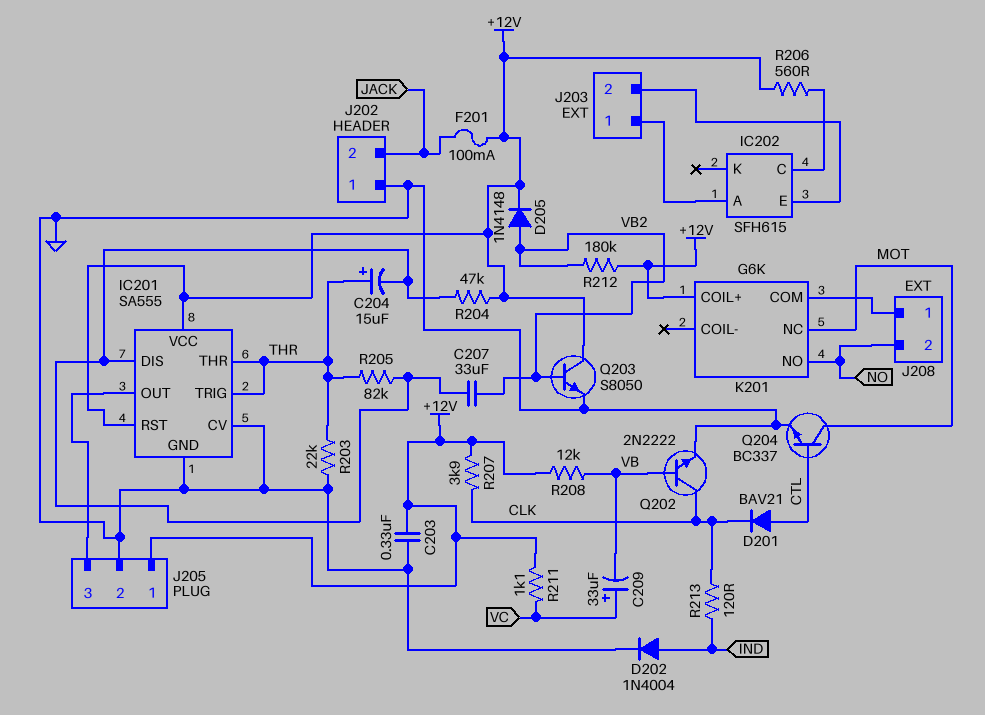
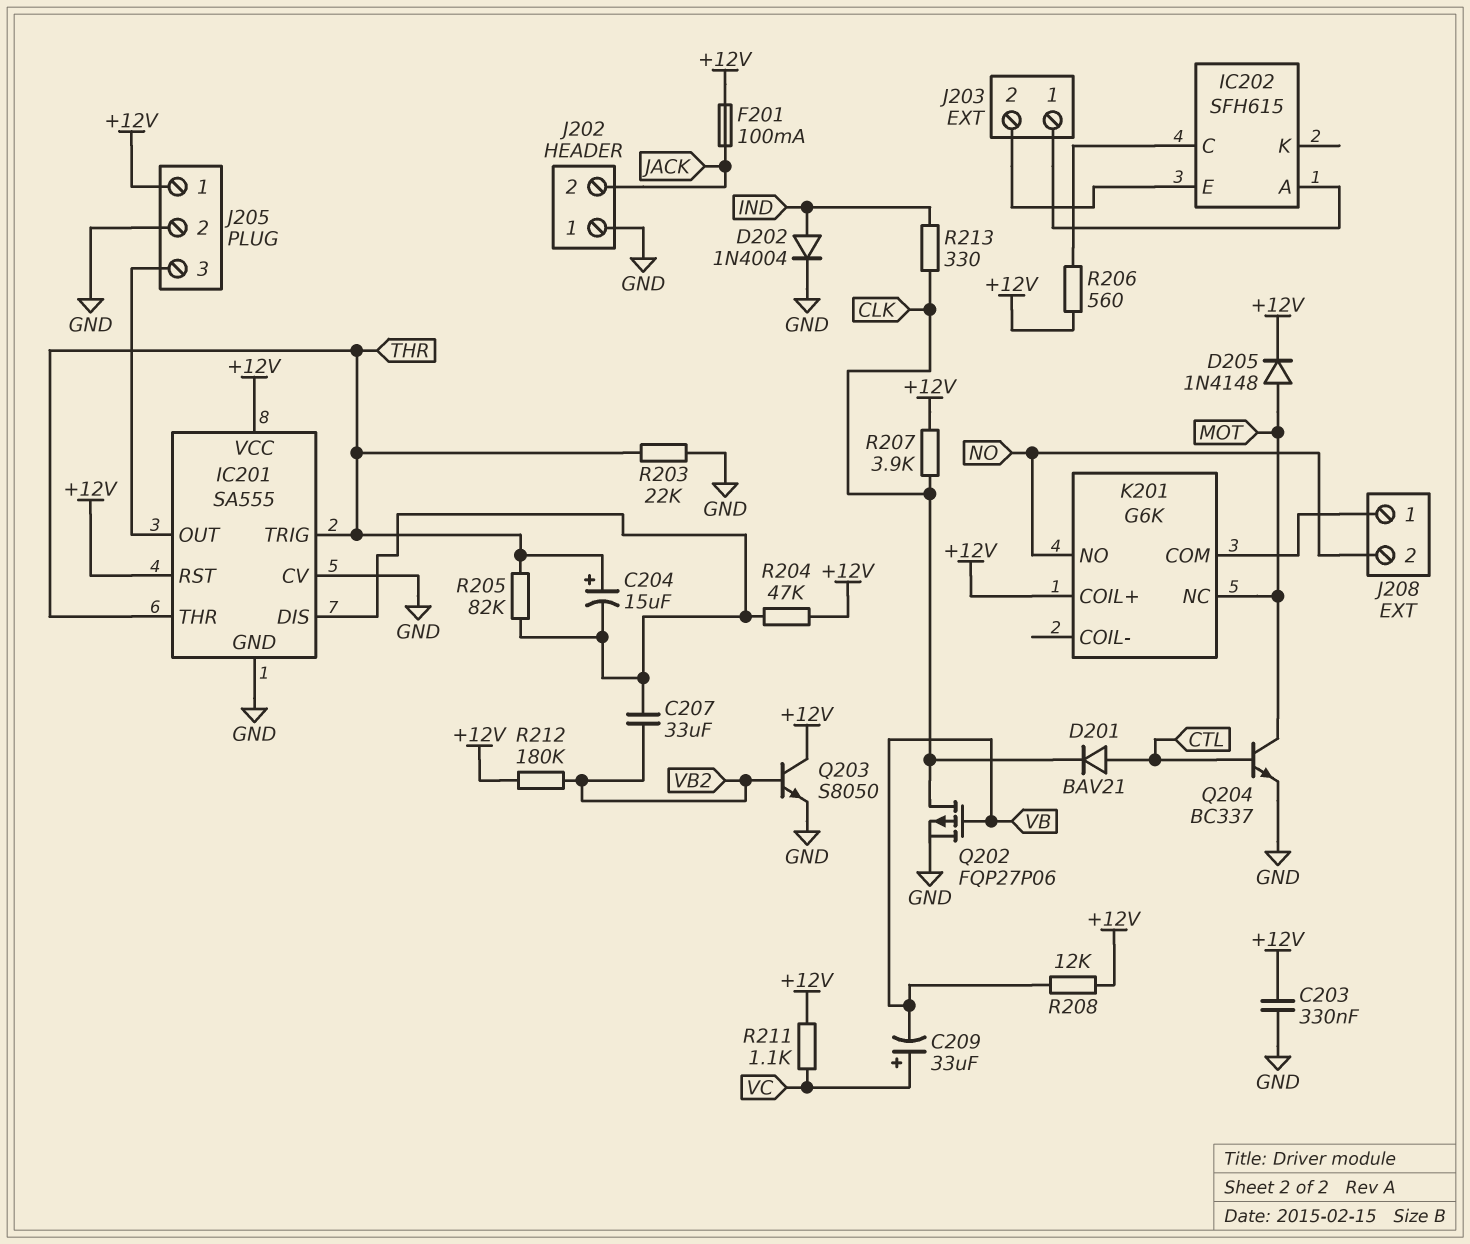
D205: diode 1N4148 (A VB2, K +12V) -> diode 1N4148 (A MOT, K +12V)
Q202: NPN 2N2222 (B VB, C CLK, E GND) -> PMOS FQP27P06 (G VB, D CLK, S GND)
R213: 120 (CLK, IND) -> 330 (CLK, IND)

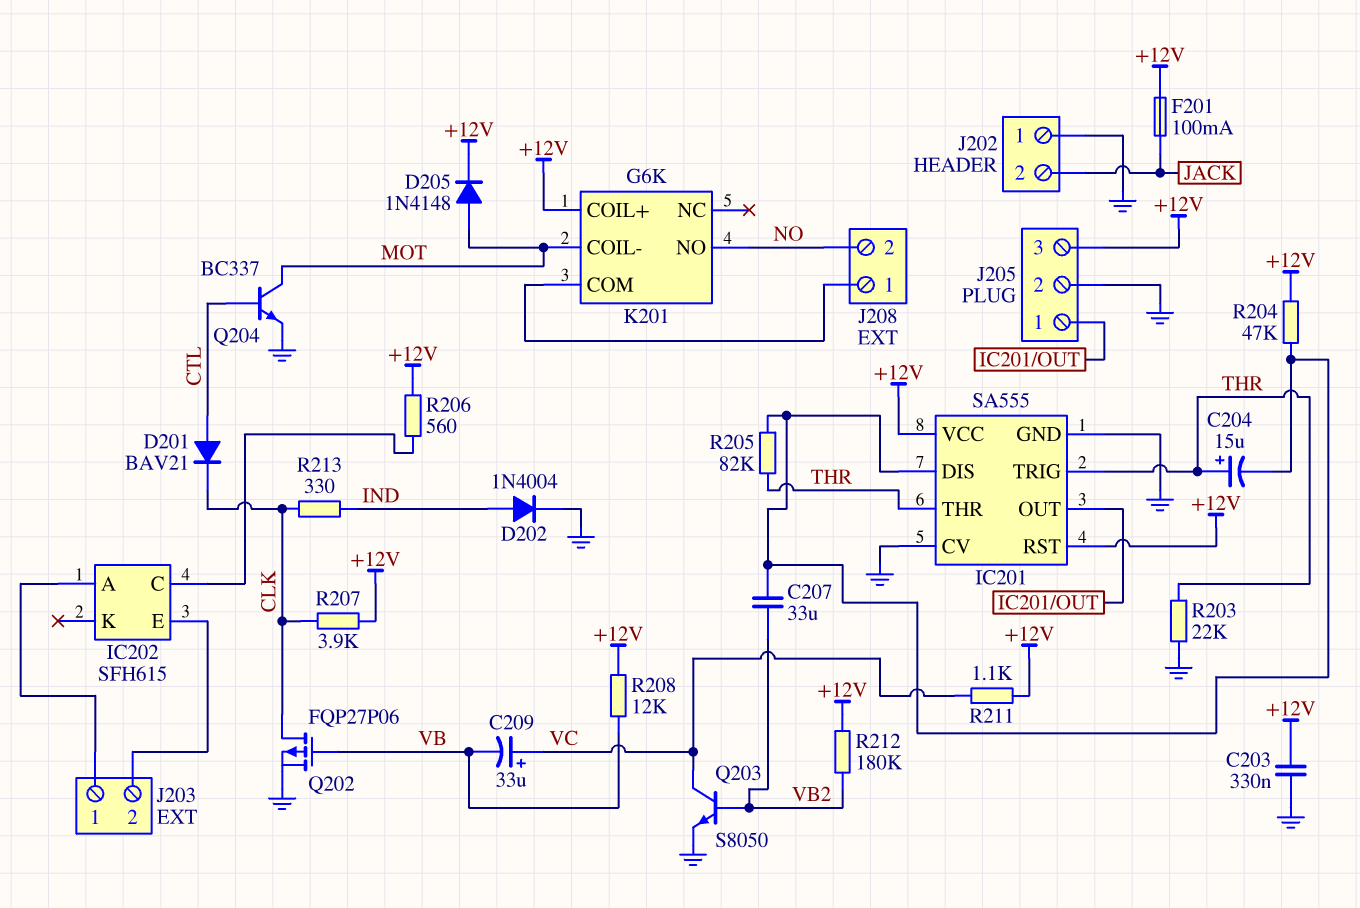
J205 pin 1: +12V -> IC201/OUT
J205 pin 3: IC201/OUT -> +12V
K201 pin COIL-: none -> MOT
K201 pin NC: MOT -> none
Q203: NPN S8050 (B VB2, C +12V, E GND) -> NPN S8050 (B VB2, C VC, E GND)

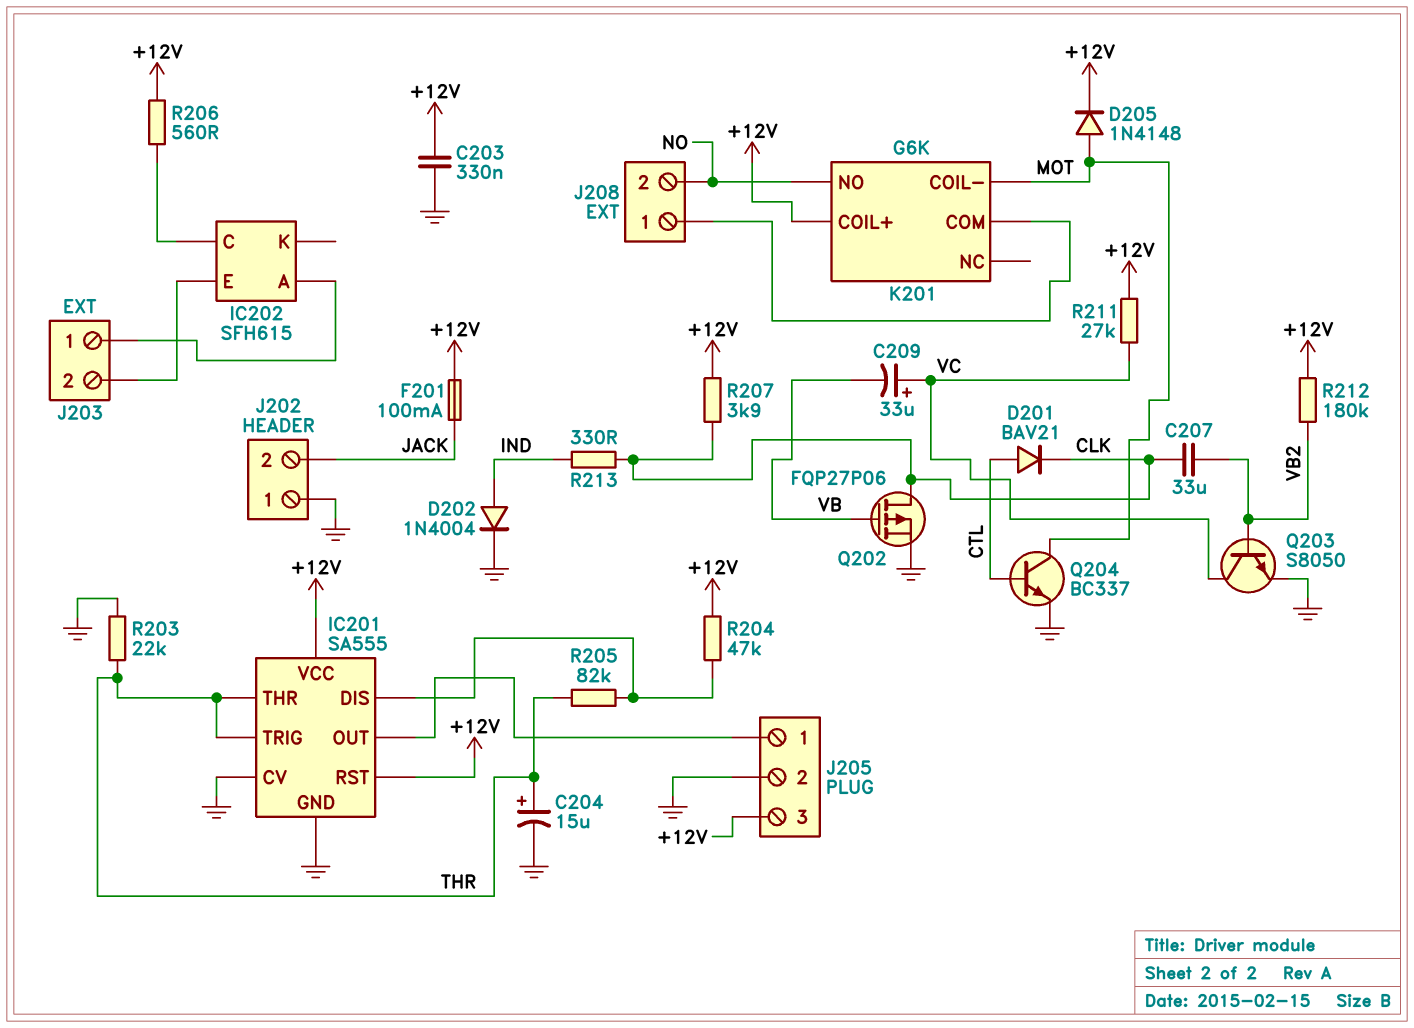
C204: 15uF (plus THR, minus IC201/DIS) -> 15uF (plus THR, minus GND)
C207: 33uF (IC201/DIS, VB2) -> 33uF (CLK, VB2)
R208: 12k (+12V, VB) -> none
R211: 1.1k (+12V, VC) -> 27k (+12V, VC)

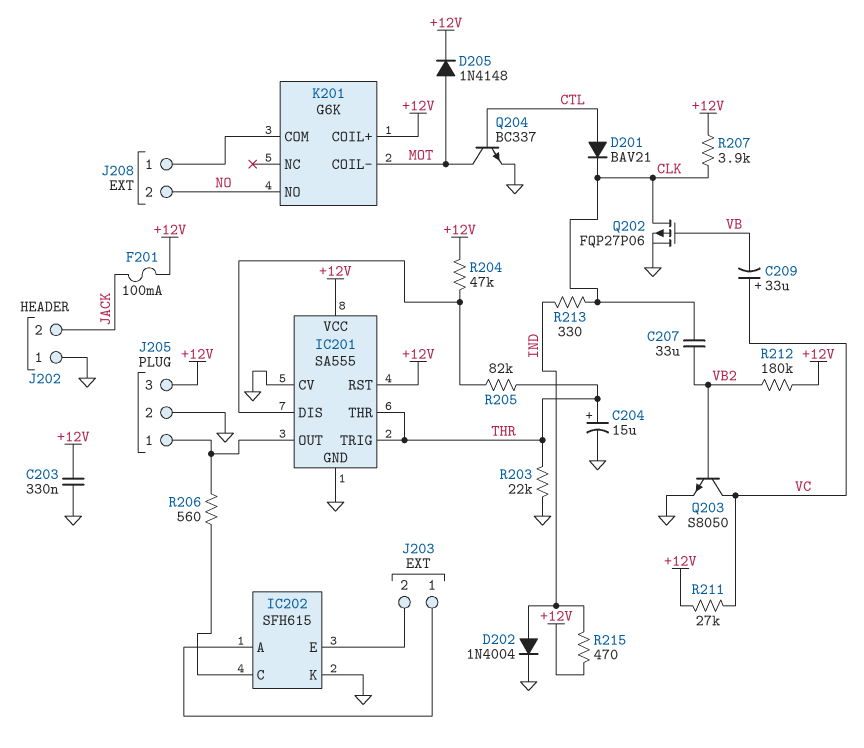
IC202 pin K: none -> GND
R206: 560 (+12V, IC202/C) -> 560 (IC201/OUT, IC202/C)
R215: none -> 470 (+12V, IND)

